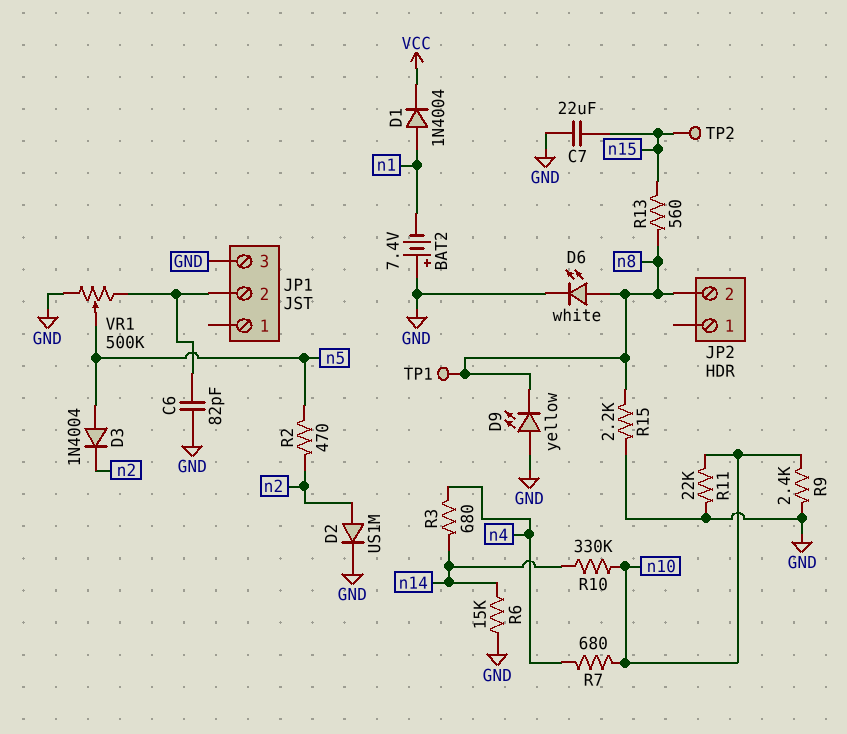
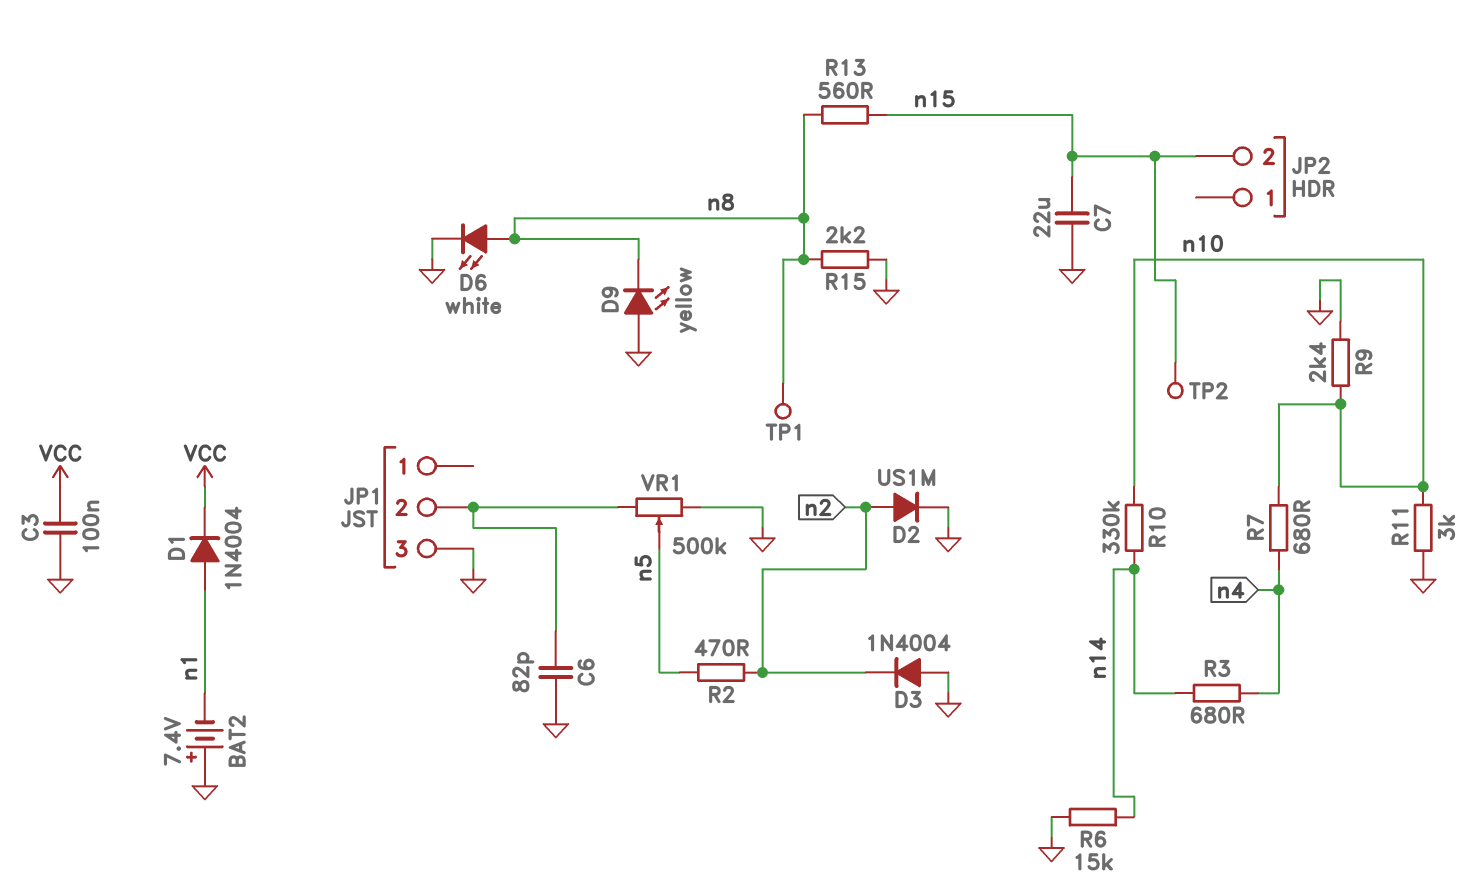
C3: none -> 100nF (GND, VCC)
D3: diode 1N4004 (A n5, K n2) -> diode 1N4004 (A GND, K n2)
JP2 pin 2: n8 -> n15
R11: 22k (GND, n10) -> 3k (GND, n10)

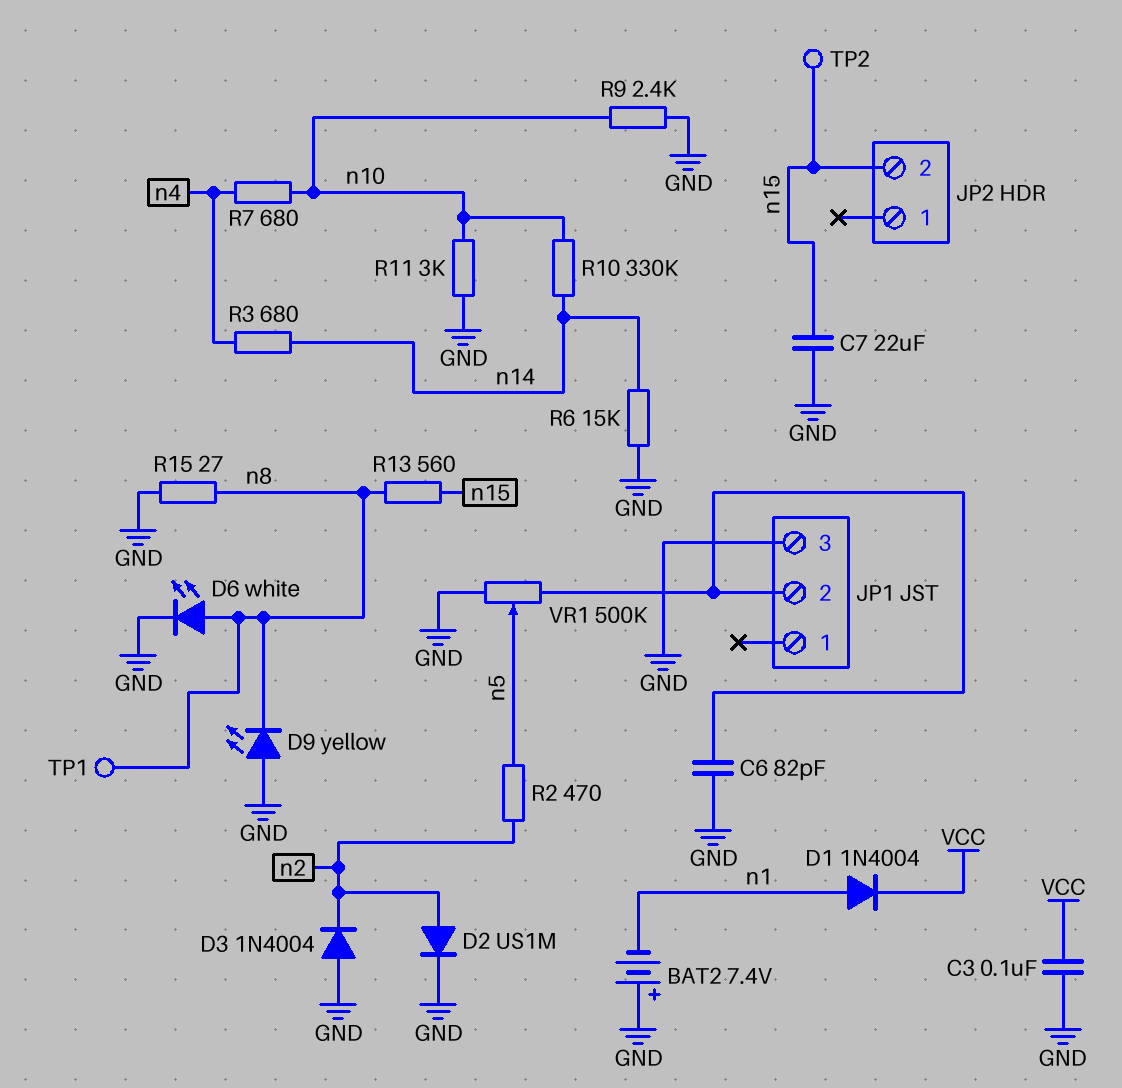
R15: 2.2k (GND, n8) -> 27 (GND, n8)

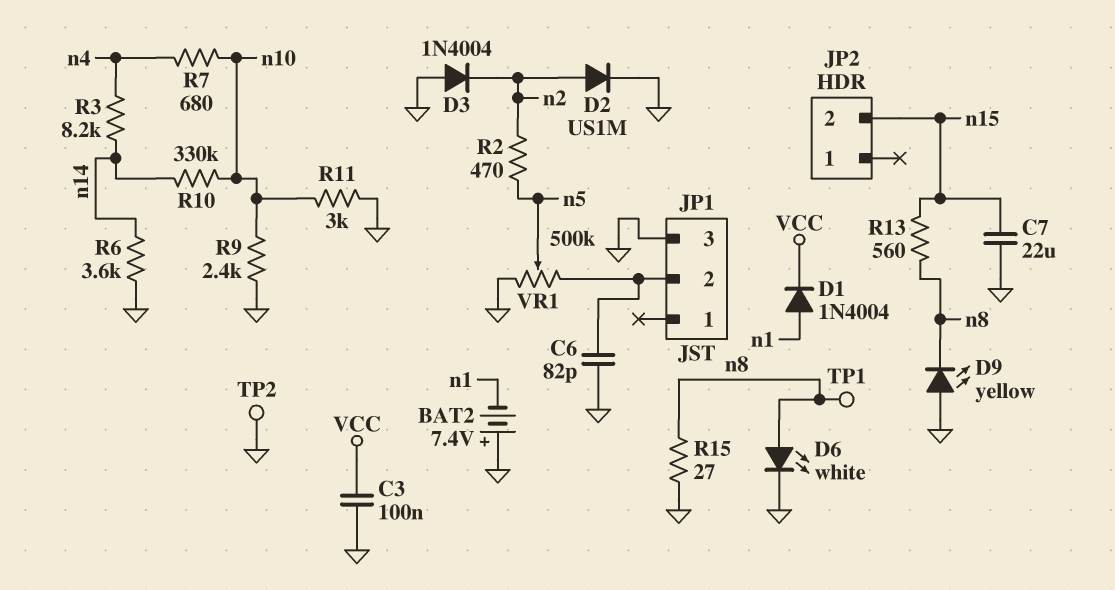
R3: 680 (n4, n14) -> 8.2k (n4, n14)
R6: 15k (GND, n14) -> 3.6k (GND, n14)
TP2: test point (n15) -> test point (GND)

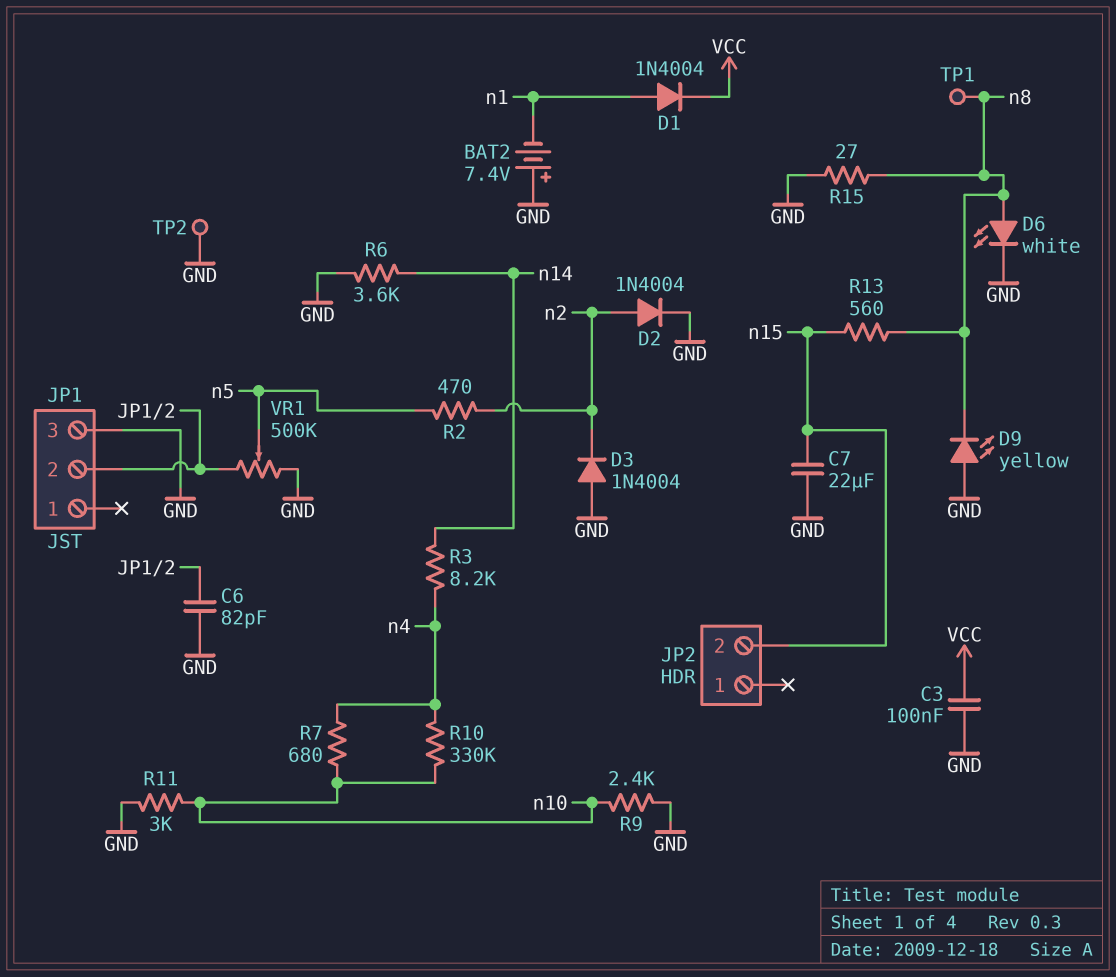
D2: diode US1M (A n2, K GND) -> diode 1N4004 (A n2, K GND)
R10: 330k (n10, n14) -> 330k (n4, n10)

